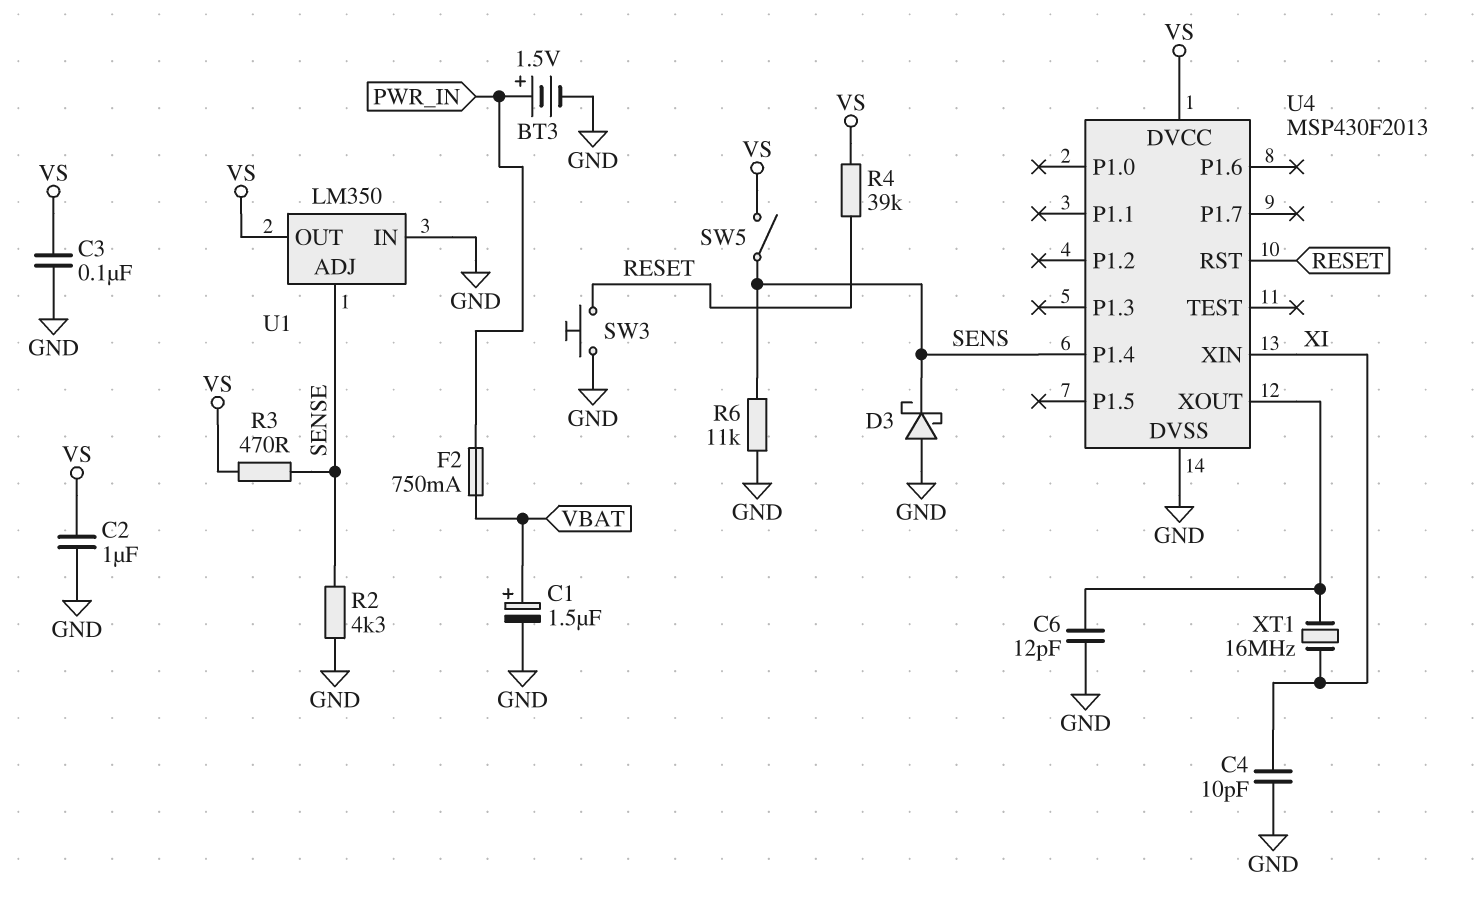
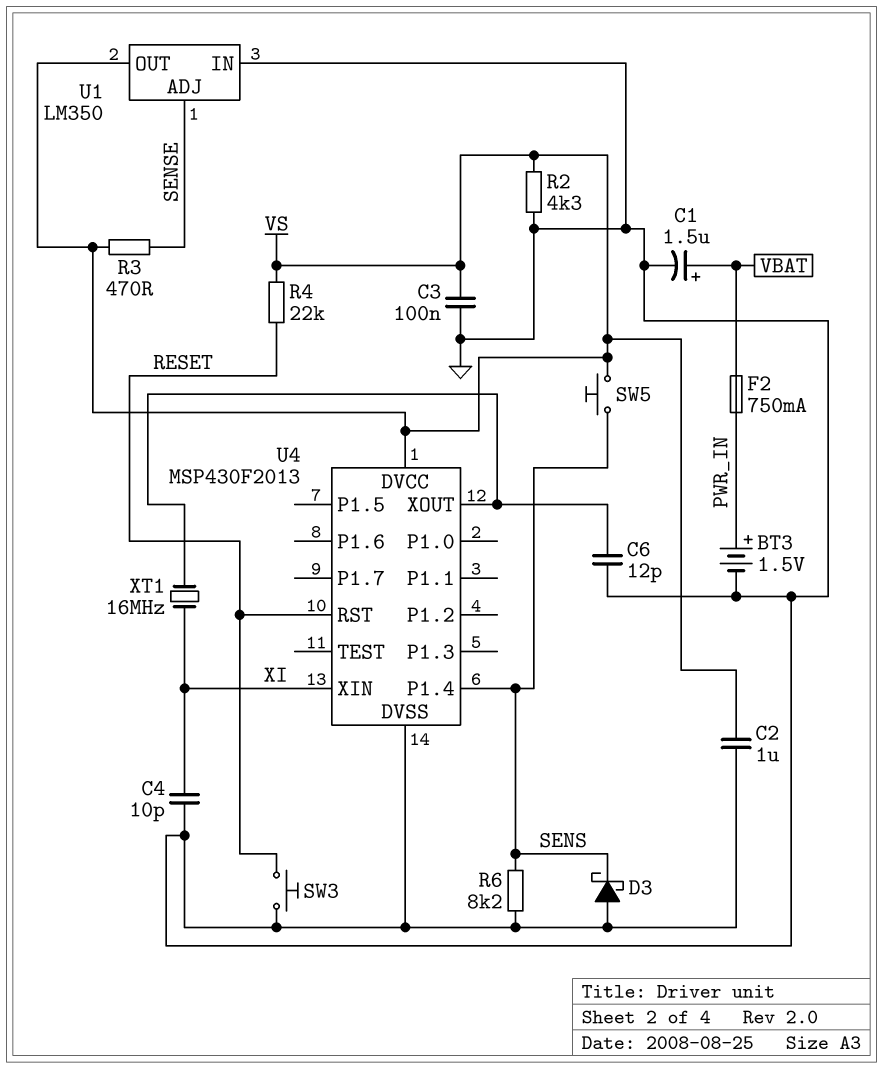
R2: 4.3k (GND, SENSE) -> 4.3k (GND, VS)
R4: 39k (RESET, VS) -> 22k (RESET, VS)
R6: 11k (GND, SENS) -> 8.2k (GND, SENS)
SW5: switch (SENS, VS) -> button (SENS, VS)

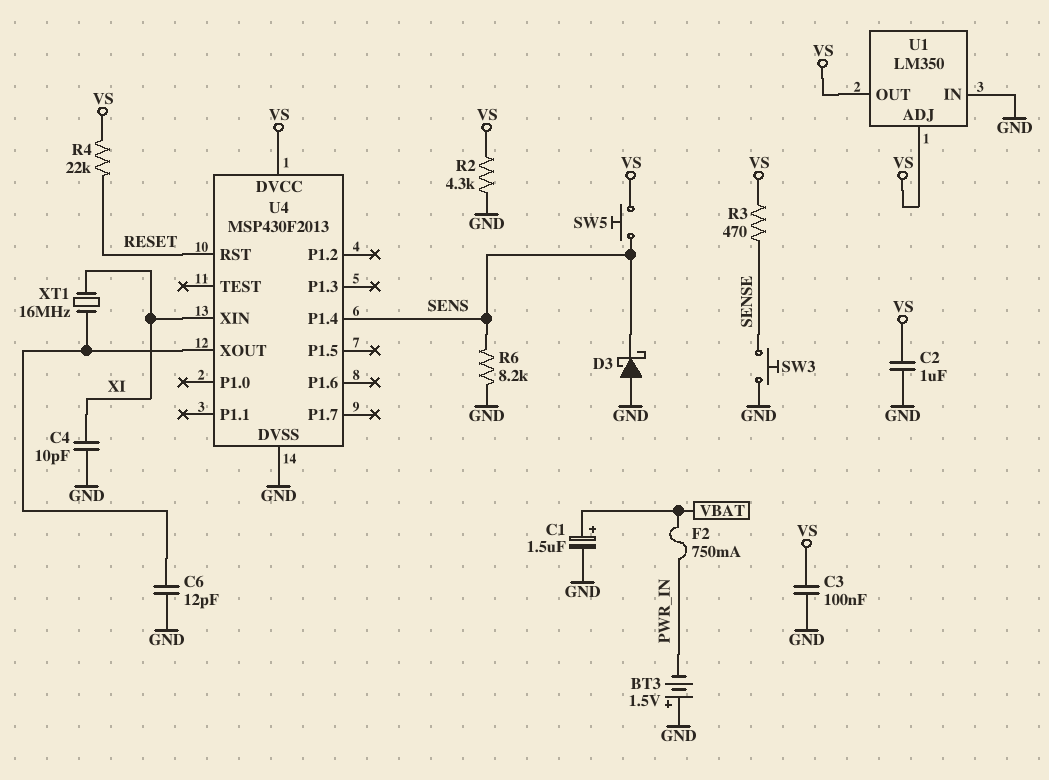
BT3: 1.5V (plus PWR_IN, minus GND) -> 1.5V (plus GND, minus PWR_IN)
SW3: button (GND, RESET) -> button (GND, SENSE)
U1 pin ADJ: SENSE -> VS

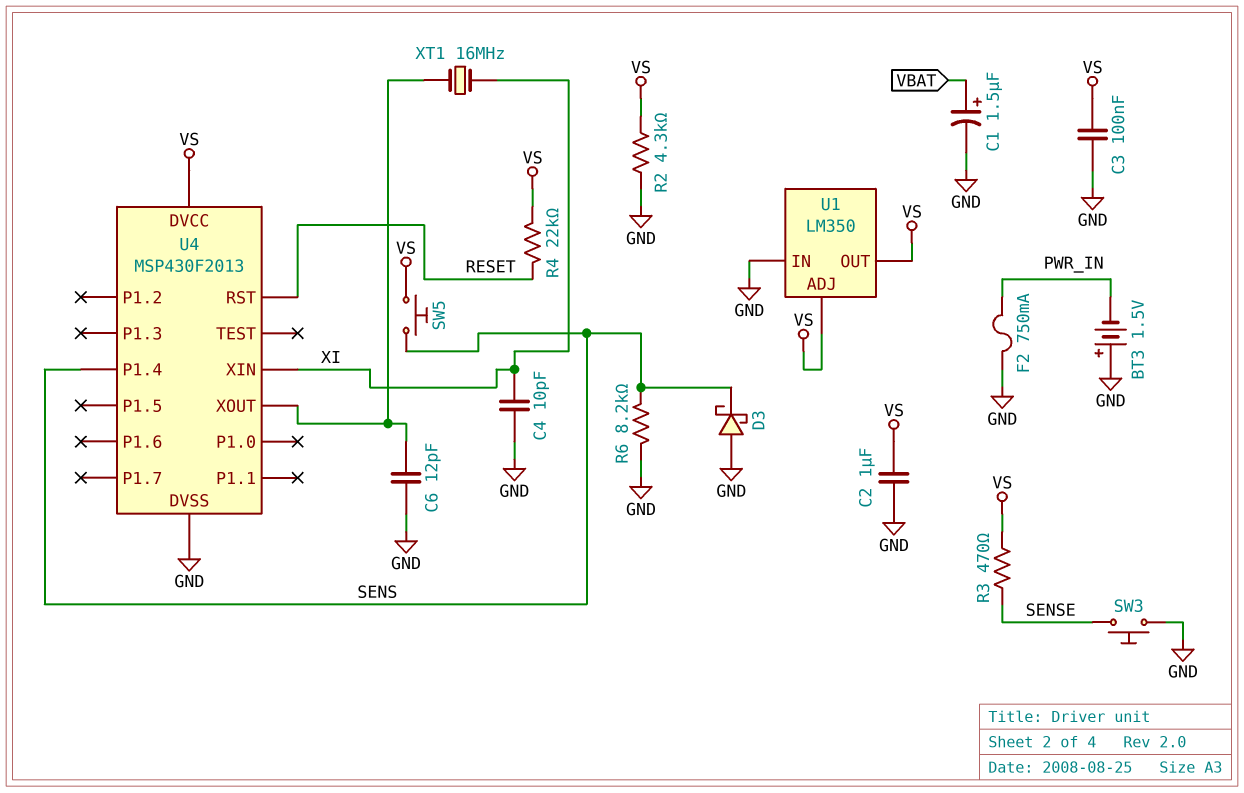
F2: 750mA (PWR_IN, VBAT) -> 750mA (GND, PWR_IN)

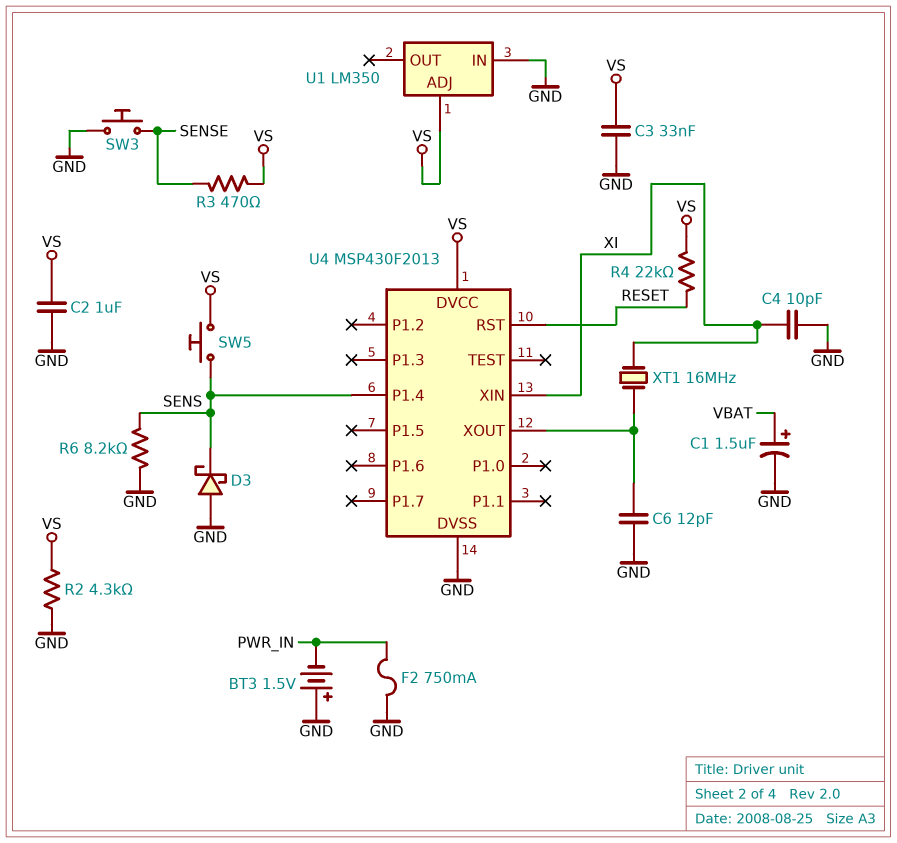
C3: 100nF (GND, VS) -> 33nF (GND, VS)
U1 pin OUT: VS -> none

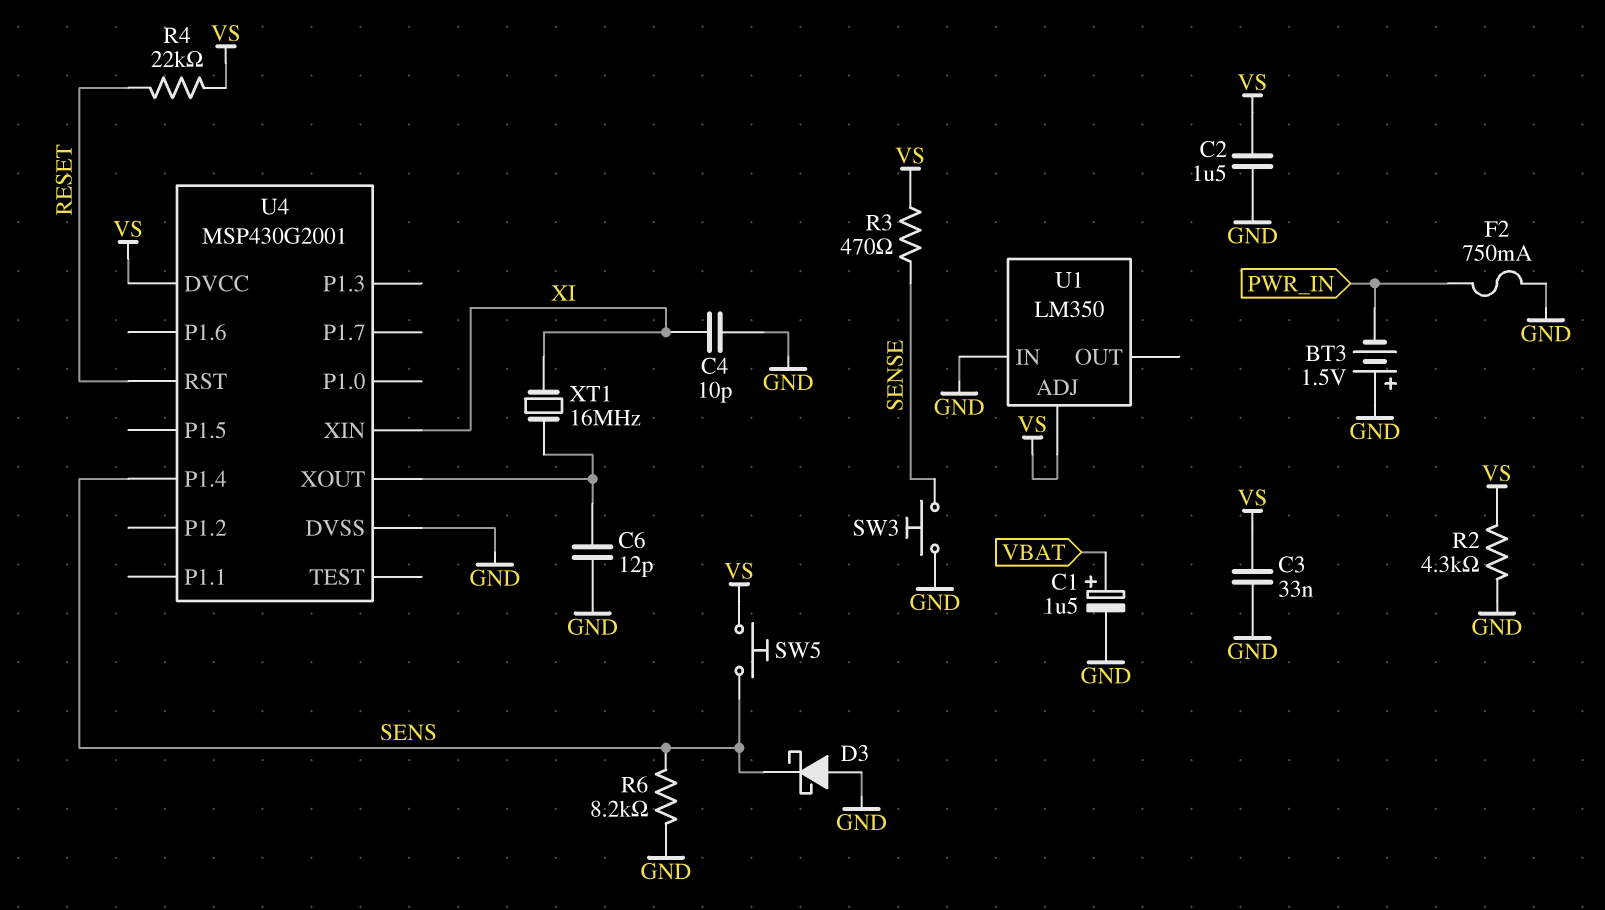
C2: 1uF (GND, VS) -> 1.5uF (GND, VS)
U4: MSP430F2013 -> MSP430G2001

